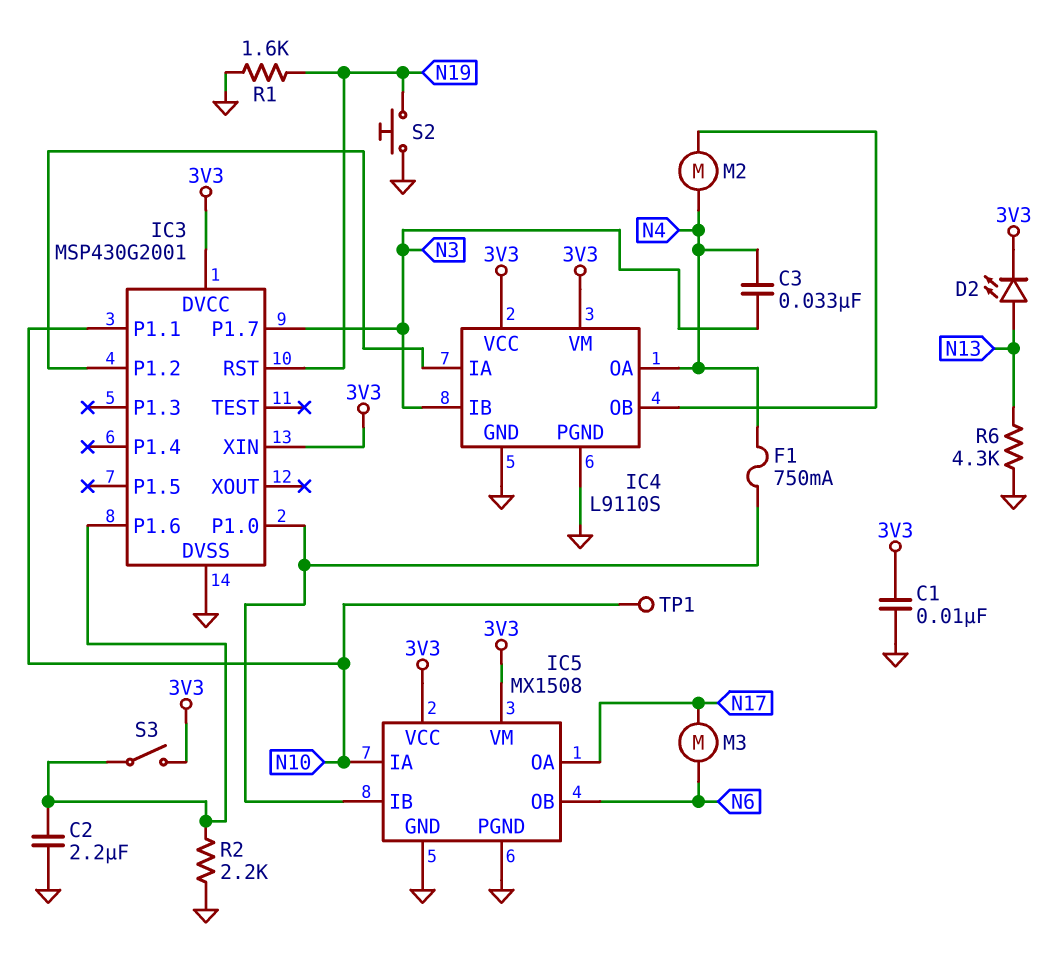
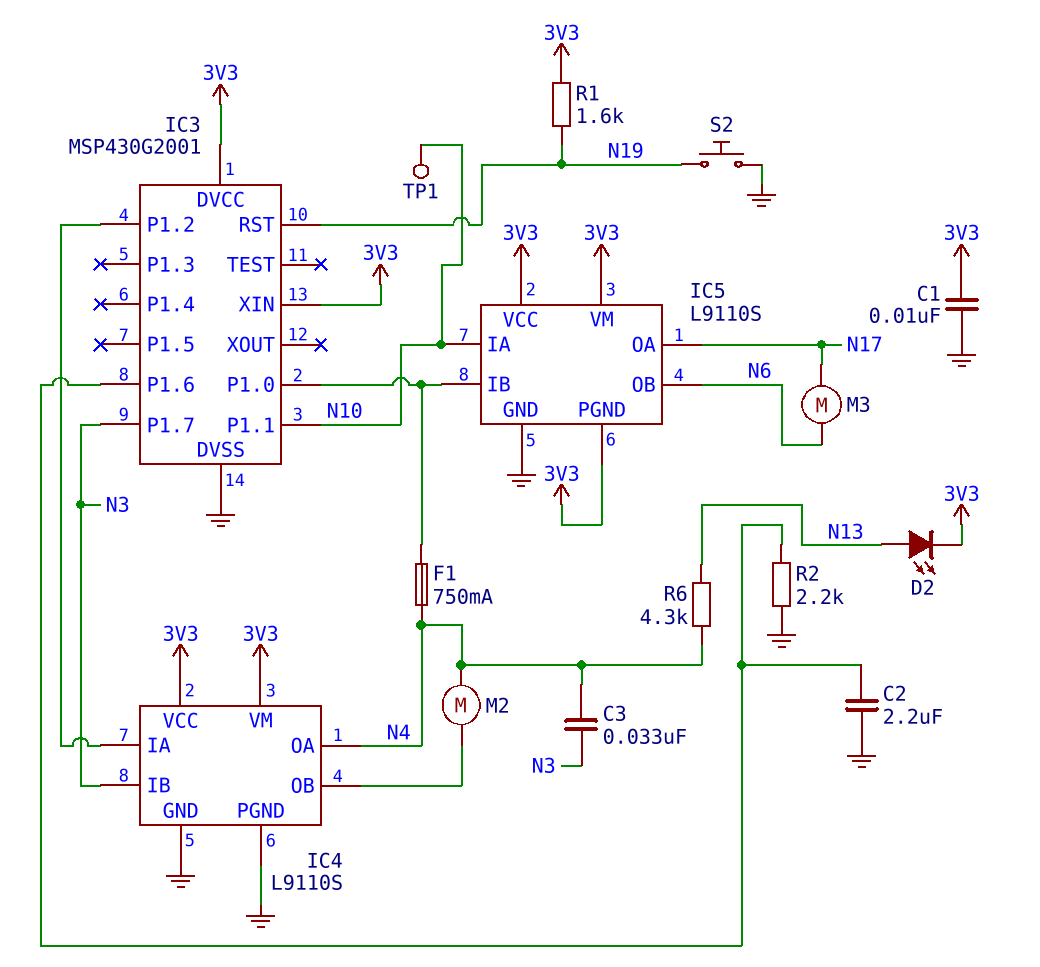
IC5: MX1508 -> L9110S
IC5 pin PGND: GND -> 3V3
R1: 1.6k (GND, N19) -> 1.6k (3V3, N19)
R6: 4.3k (GND, N13) -> 4.3k (N4, N13)
S3: switch (3V3, IC3/P1.6) -> none

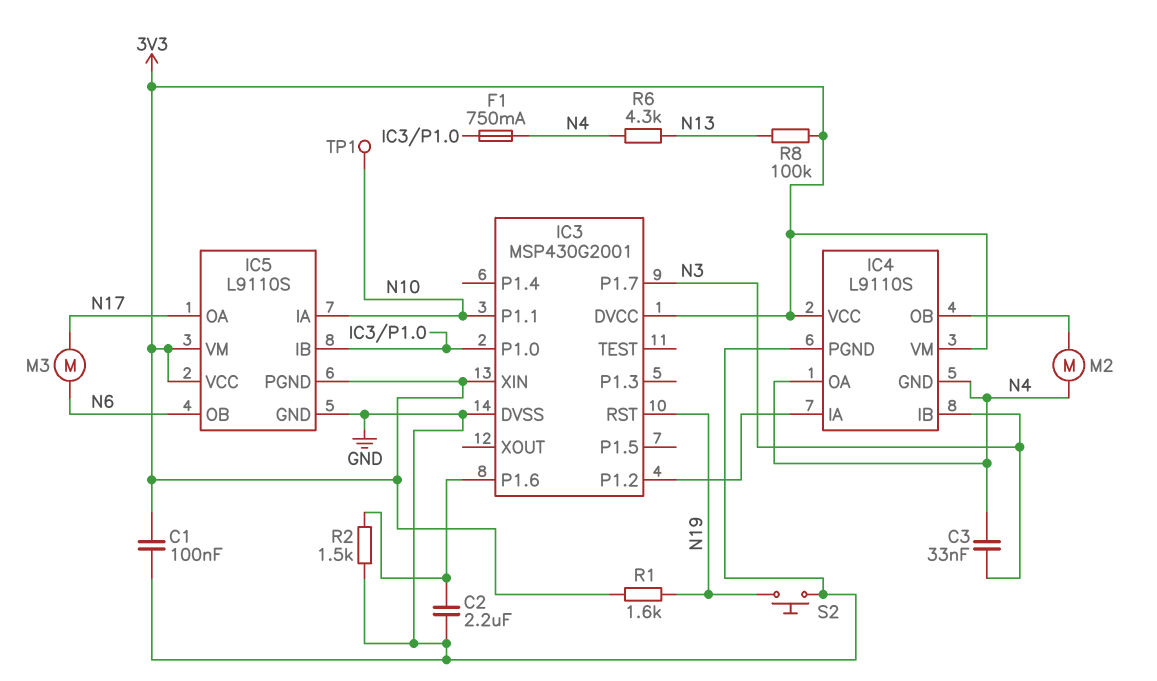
C1: 10nF (3V3, GND) -> 100nF (3V3, GND)
D2: LED (A N13, K 3V3) -> none
IC4 pin GND: GND -> N4
R2: 2.2k (GND, IC3/P1.6) -> 1.5k (GND, IC3/P1.6)
R8: none -> 100k (3V3, N13)

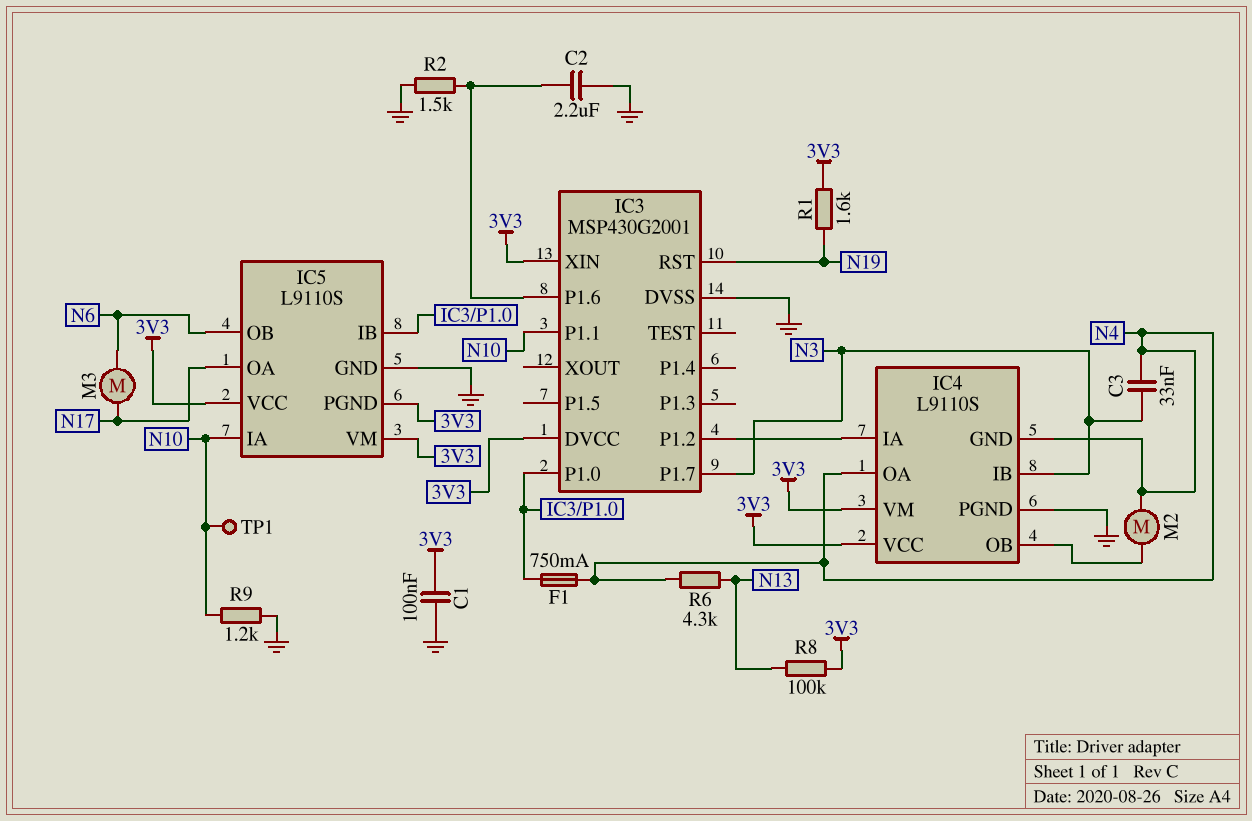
R9: none -> 1.2k (GND, N10)
S2: button (GND, N19) -> none

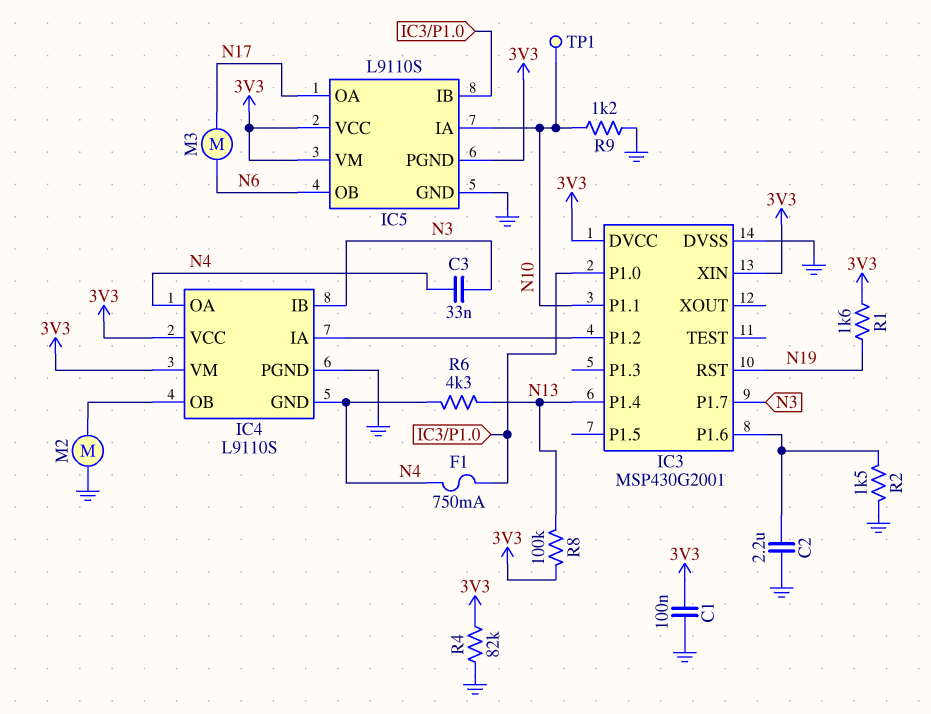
IC3 pin P1.4: none -> N13
M2: motor (IC4/OB, N4) -> motor (GND, IC4/OB)
R4: none -> 82k (3V3, GND)

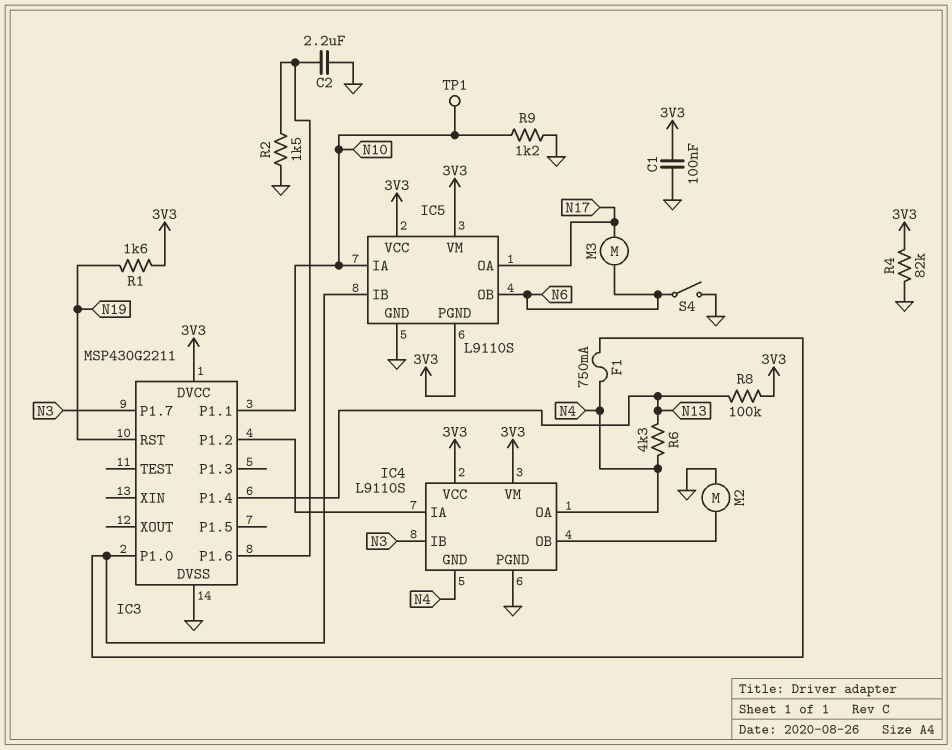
C3: 33nF (N3, N4) -> none
IC3: MSP430G2001 -> MSP430G2211
IC3 pin XIN: 3V3 -> none
S4: none -> switch (GND, N6)

